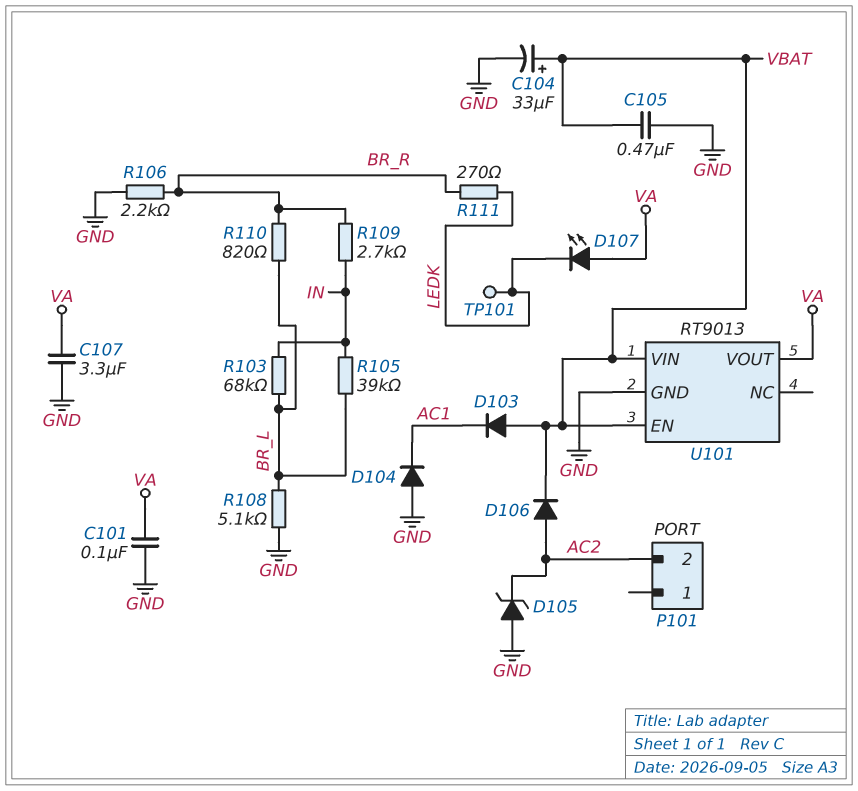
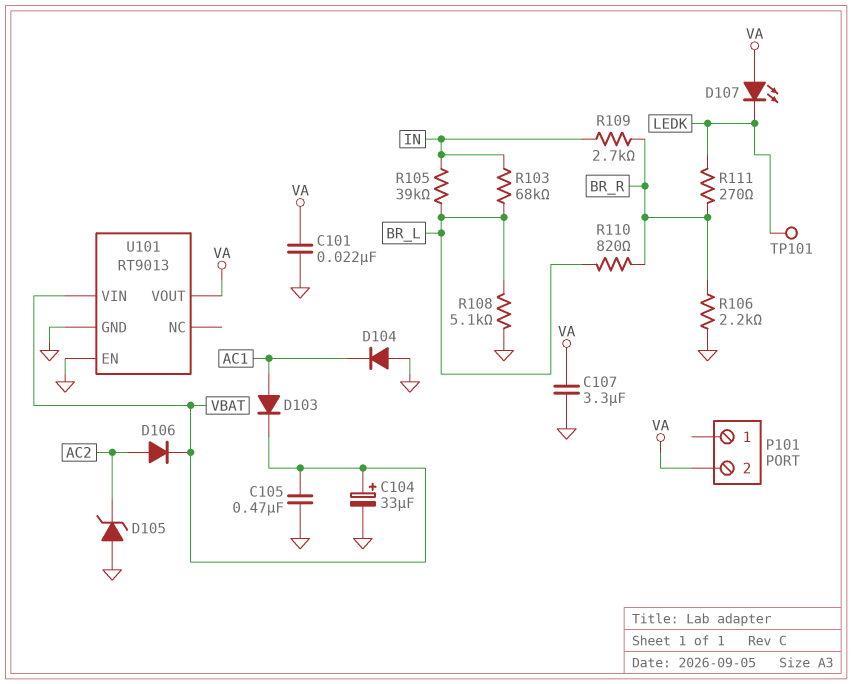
C101: 100nF (GND, VA) -> 22nF (GND, VA)
D103: diode (A VBAT, K AC1) -> diode (A AC1, K VBAT)
P101 pin 2: AC2 -> VA
U101 pin EN: VBAT -> GND

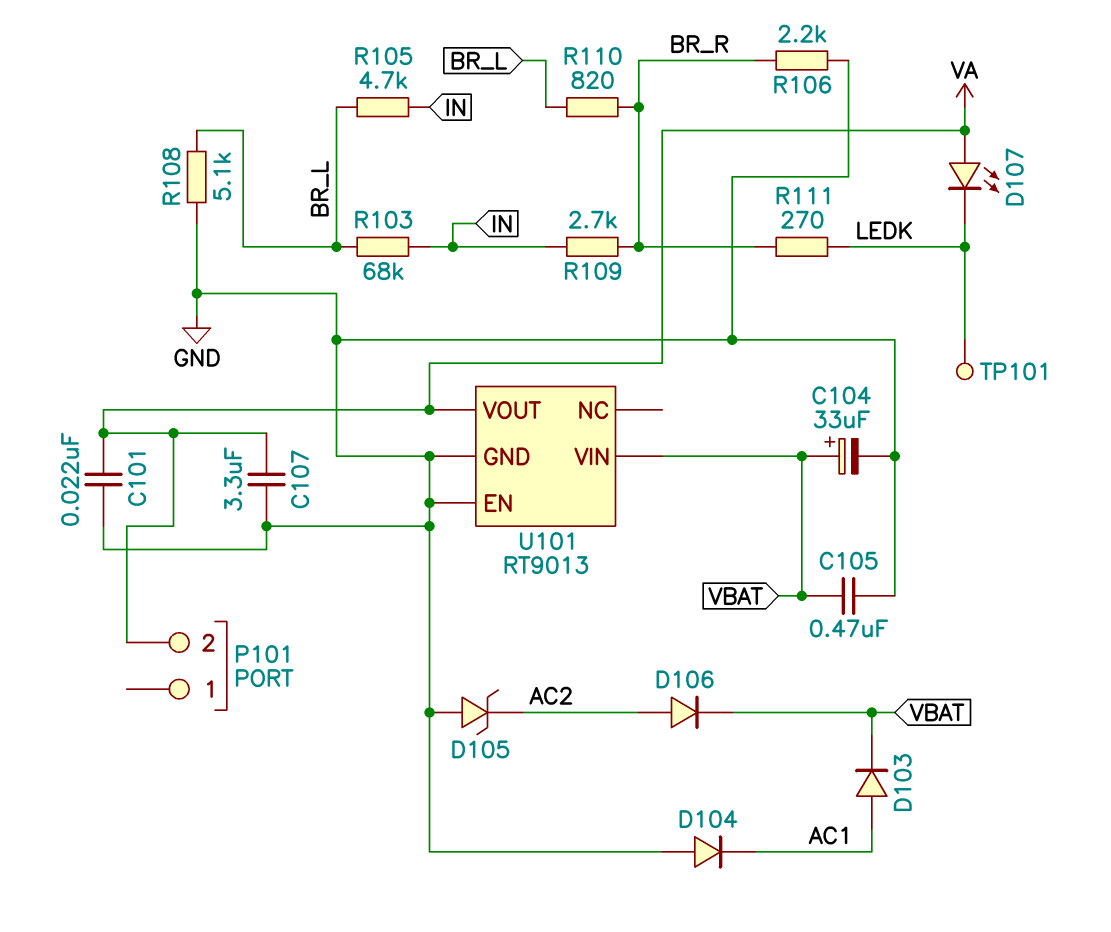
R105: 39k (BR_L, IN) -> 4.7k (BR_L, IN)

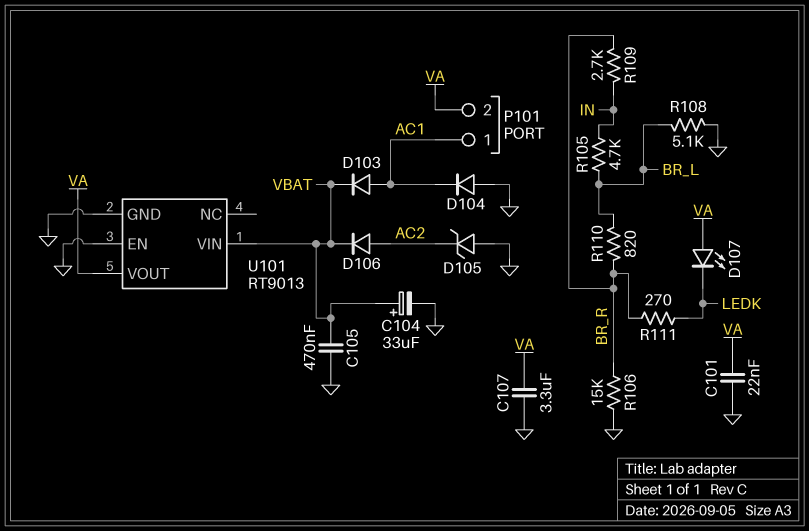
P101 pin 1: none -> AC1
R103: 68k (BR_L, IN) -> none
R106: 2.2k (BR_R, GND) -> 15k (BR_R, GND)
TP101: test point (LEDK) -> none

